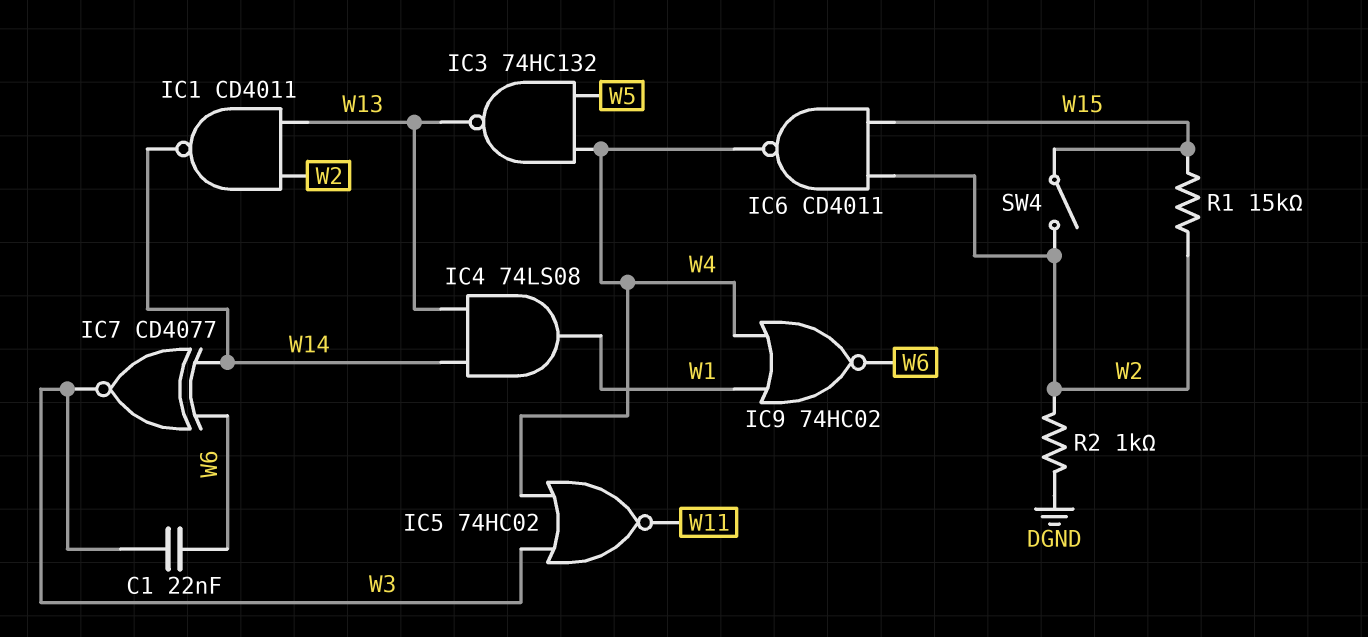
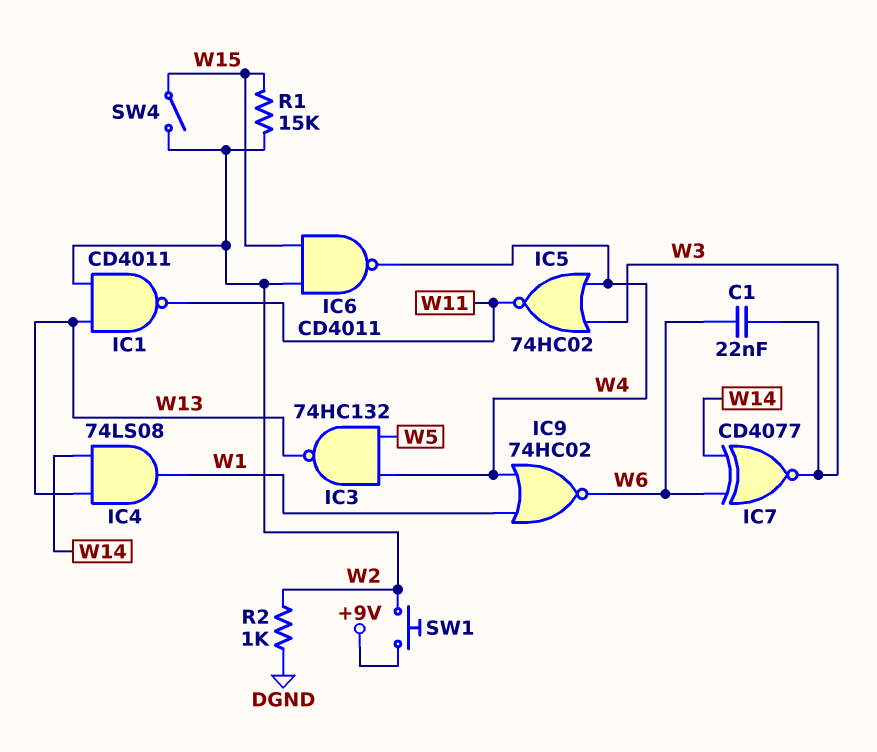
IC1: NAND CD4011 (in W2, in W13, out W14) -> NAND CD4011 (in W2, in W13, out W11)
SW1: none -> button (+9V, W2)

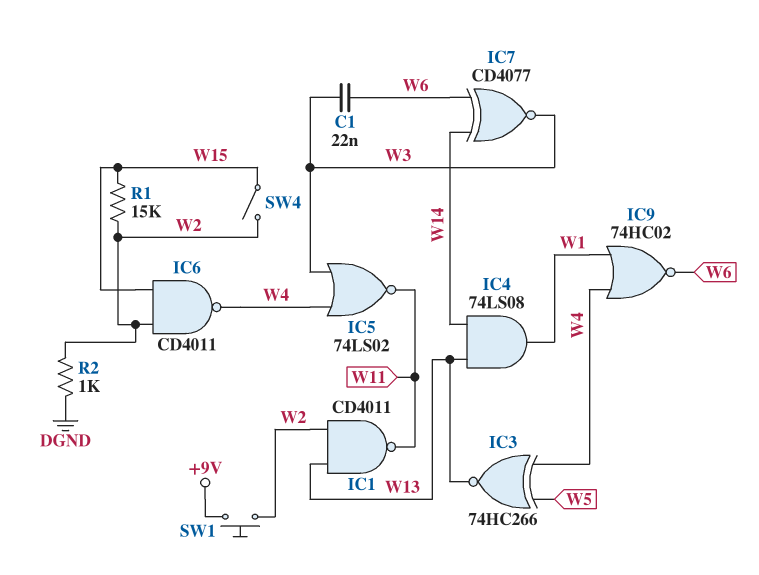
IC3: NAND 74HC132 (in W4, in W5, out W13) -> XNOR 74HC266 (in W4, in W5, out W13)
IC5: NOR 74HC02 (in W3, in W4, out W11) -> NOR 74LS02 (in W3, in W4, out W11)

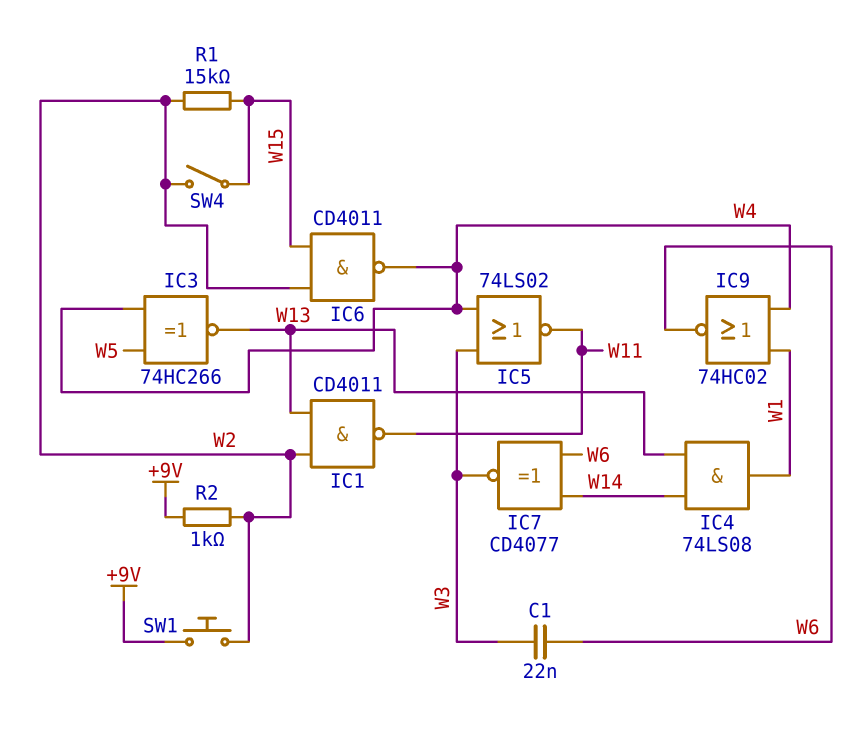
R2: 1k (DGND, W2) -> 1k (+9V, W2)

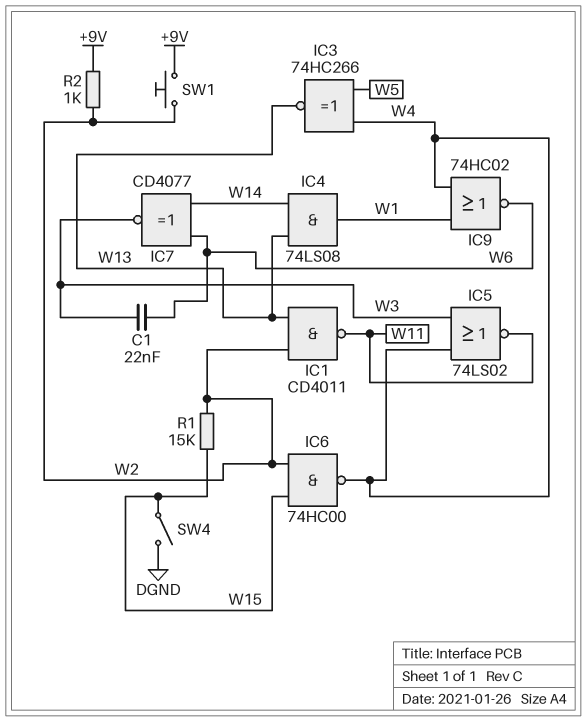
IC6: NAND CD4011 (in W2, in W15, out W4) -> NAND 74HC00 (in W2, in W15, out W4)
SW4: switch (W2, W15) -> switch (DGND, W15)

